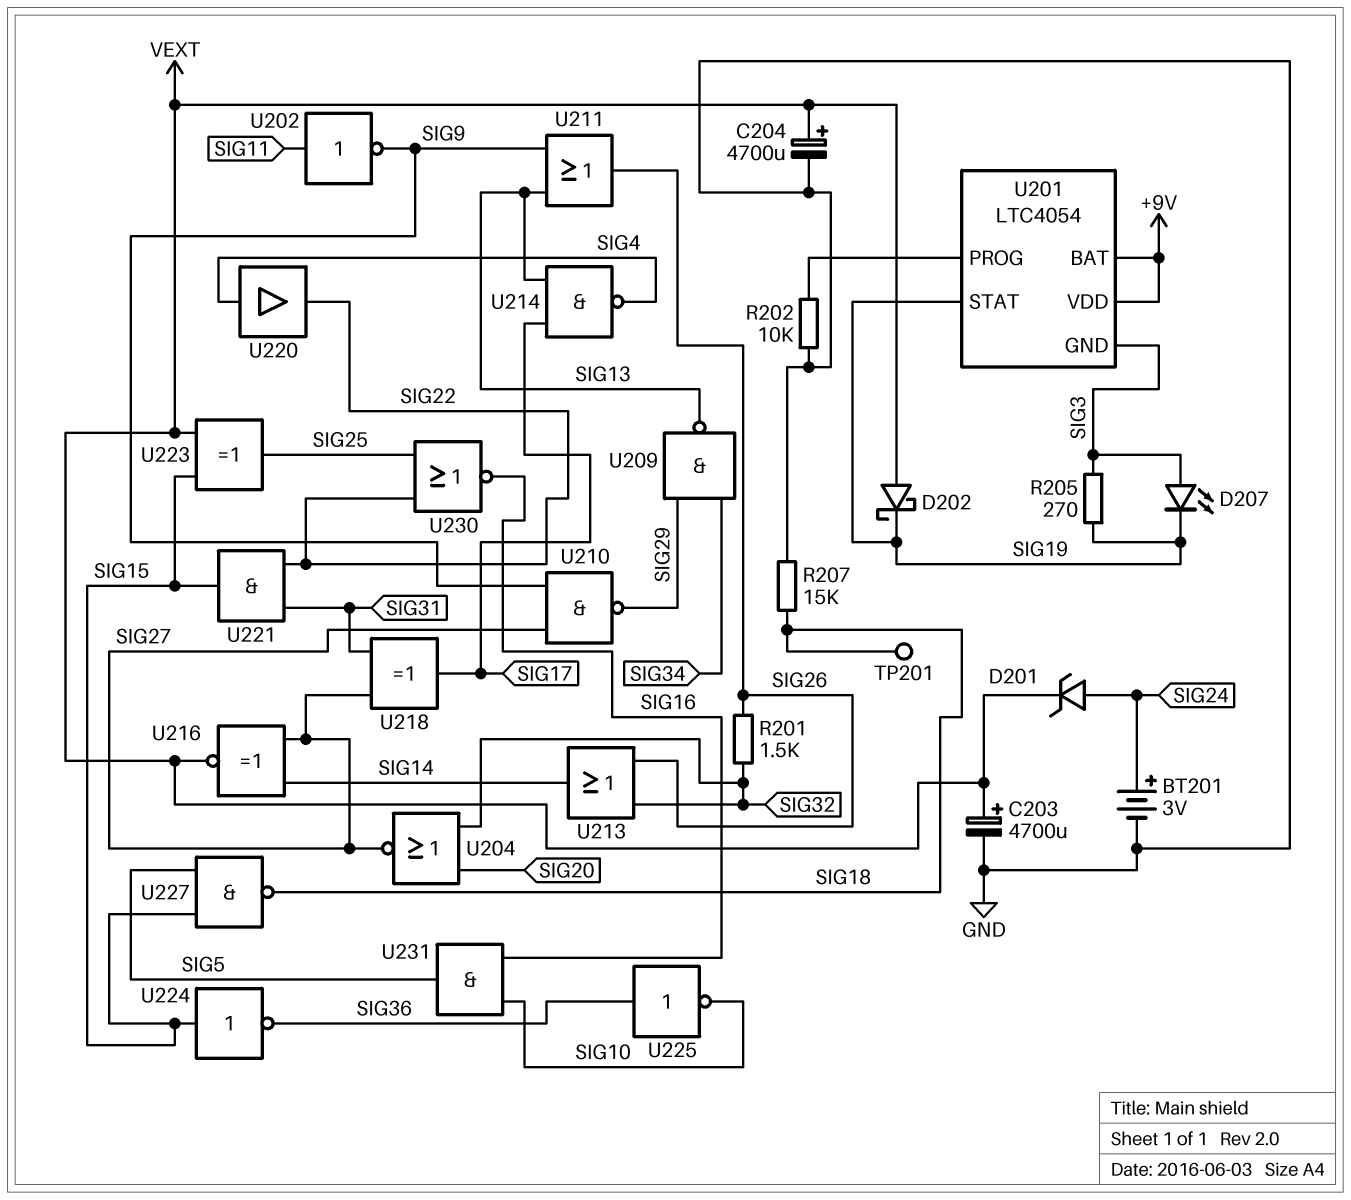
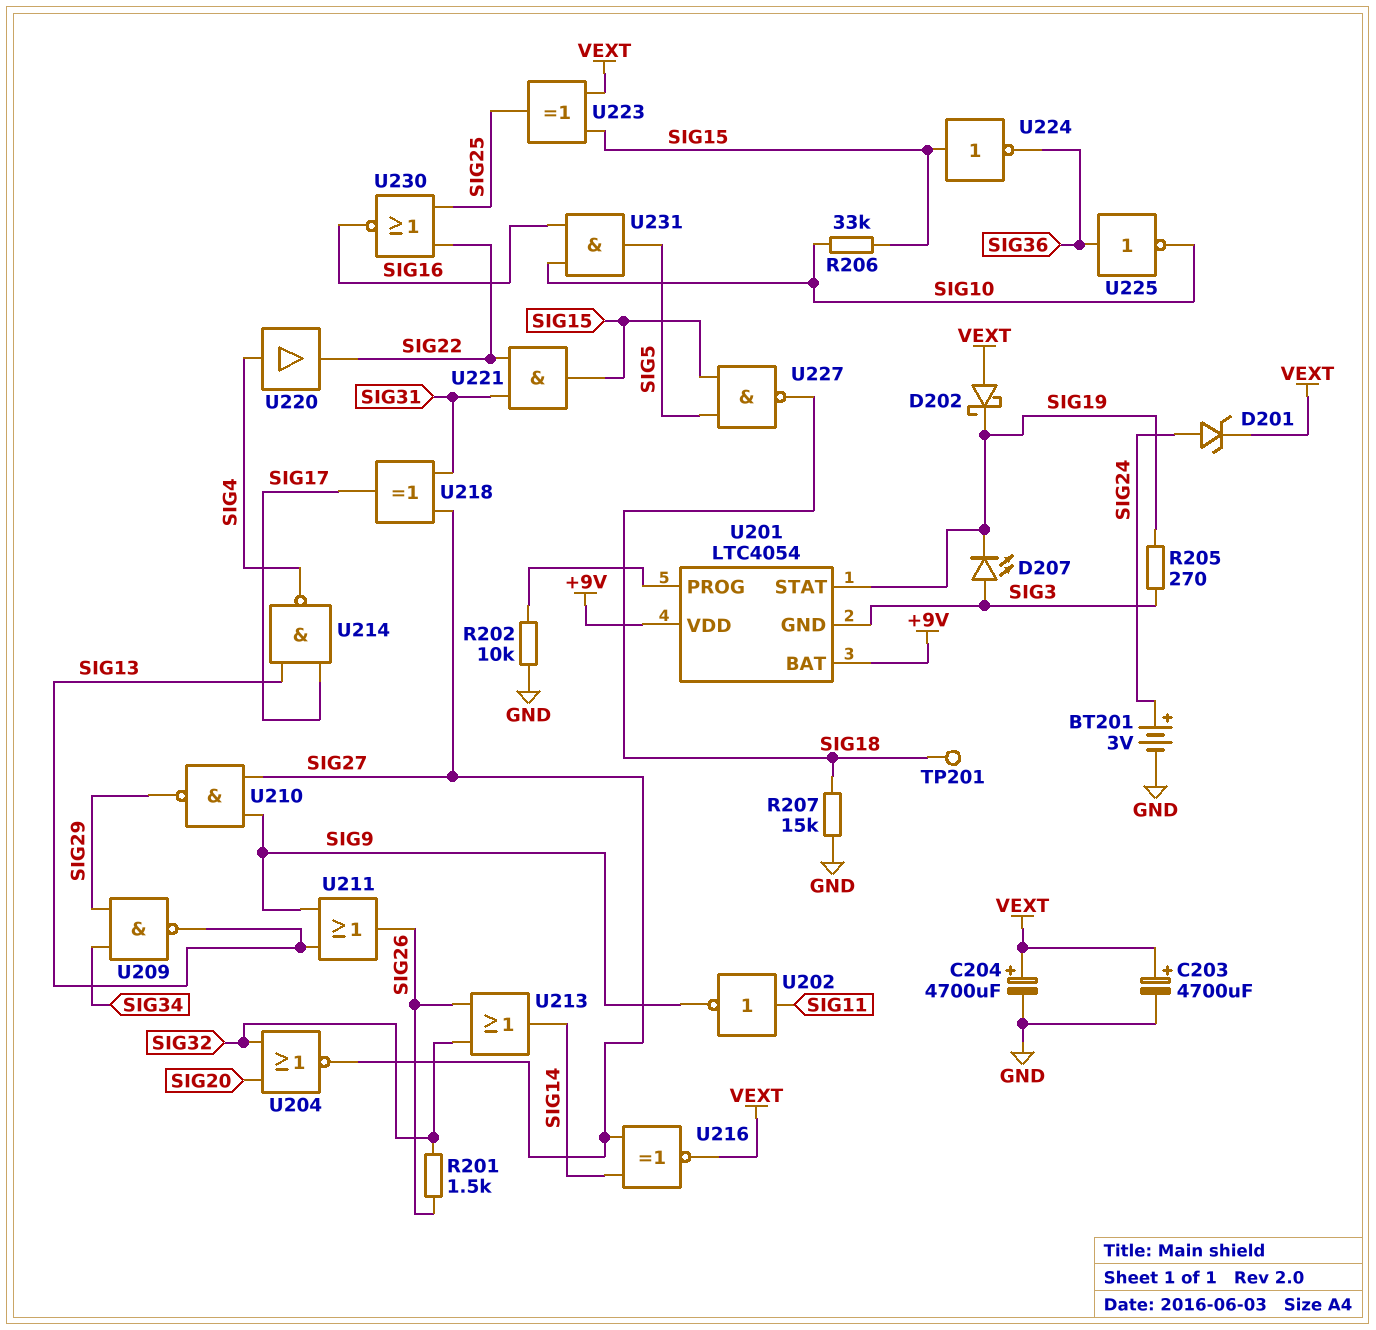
R206: none -> 33k (SIG10, SIG15)

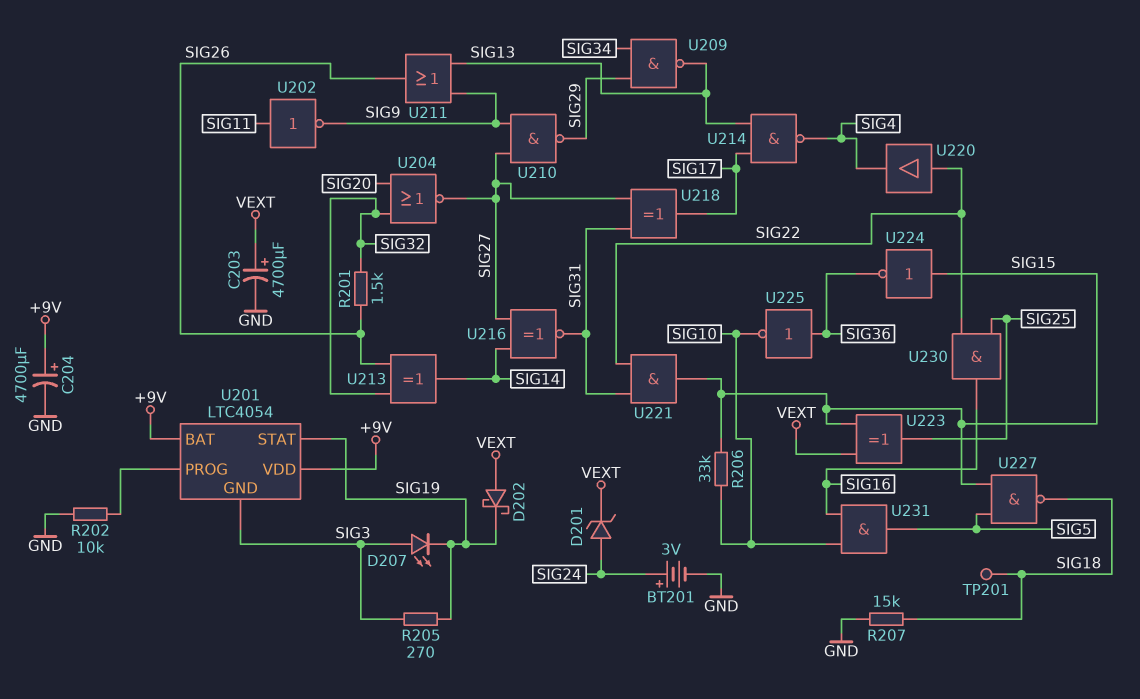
C204: 4700uF (plus VEXT, minus GND) -> 4700uF (plus +9V, minus GND)
U213: OR (in SIG26, in SIG32, out SIG14) -> XOR (in SIG26, in SIG32, out SIG14)
U216: XNOR (in SIG14, in SIG27, out VEXT) -> XNOR (in SIG14, in SIG27, out SIG31)
U220: buffer (in SIG4, out SIG22) -> buffer (in SIG22, out SIG4)
U230: NOR (in SIG22, in SIG25, out SIG16) -> AND (in SIG22, in SIG25, out SIG16)

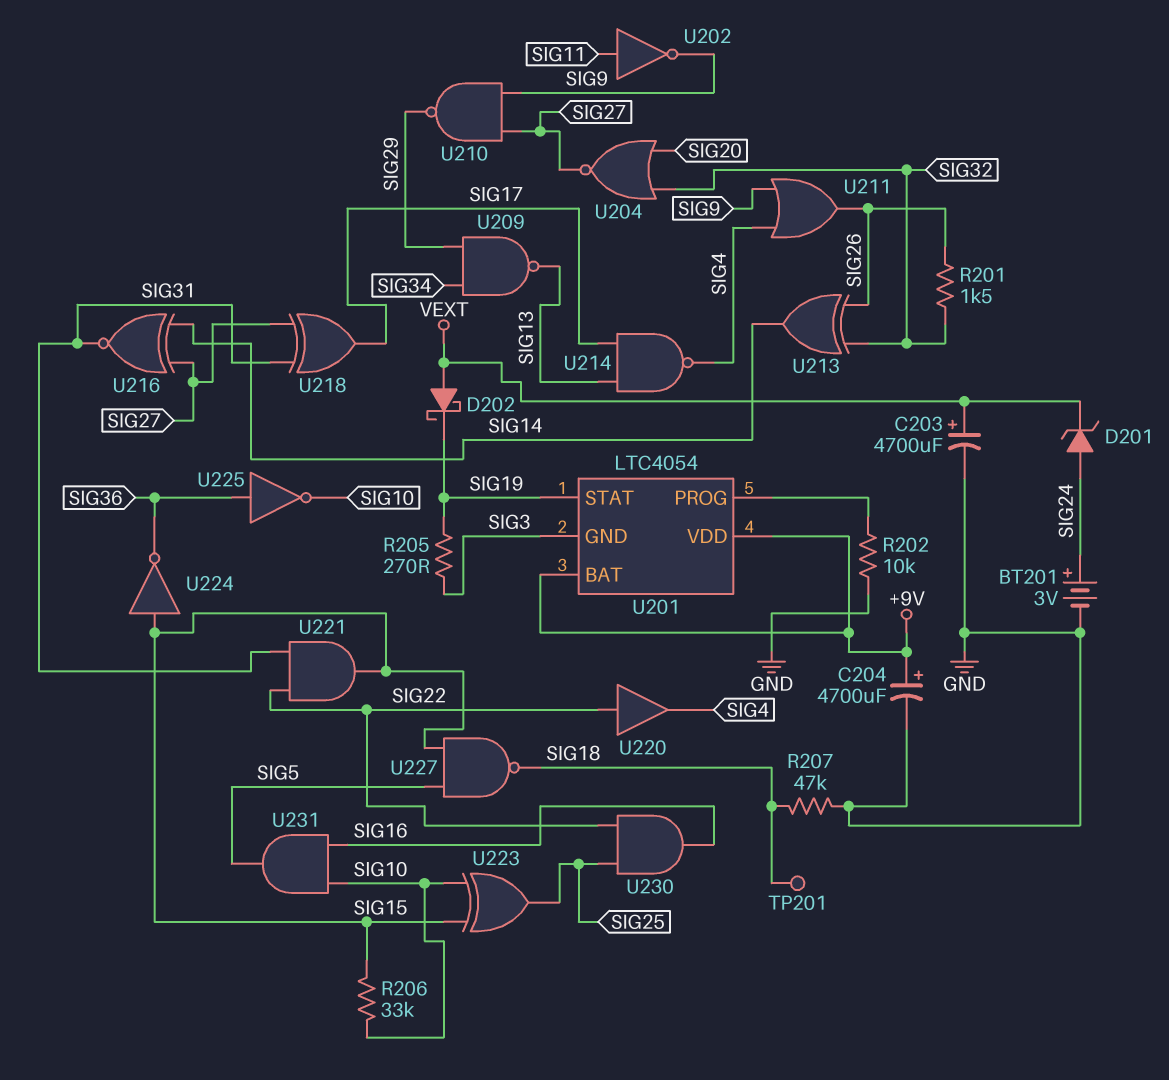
D207: LED (A SIG3, K SIG19) -> none
R207: 15k (GND, SIG18) -> 47k (GND, SIG18)
U211: OR (in SIG9, in SIG13, out SIG26) -> OR (in SIG4, in SIG9, out SIG26)
U223: XOR (in SIG15, in VEXT, out SIG25) -> XOR (in SIG10, in SIG15, out SIG25)

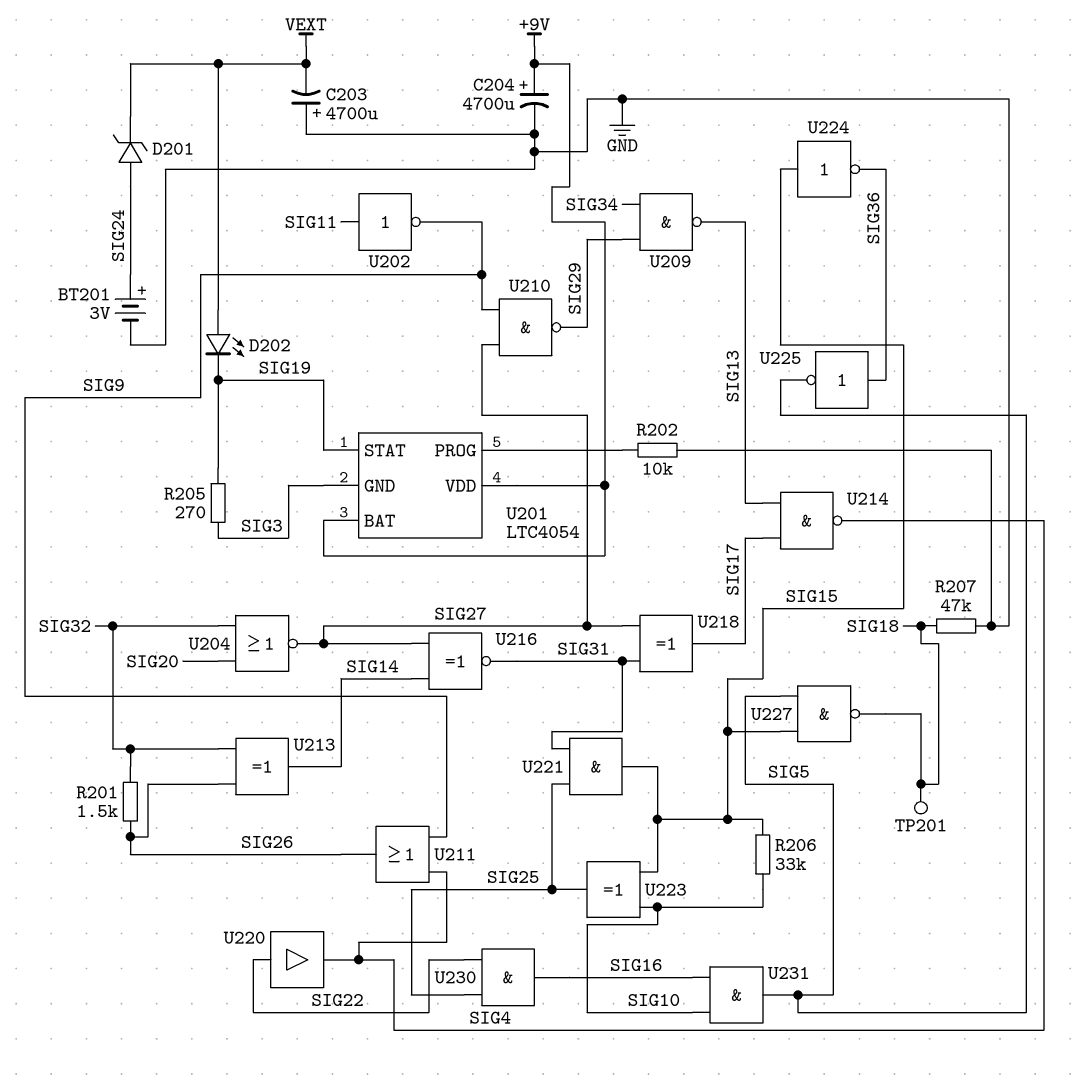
C203: 4700uF (plus VEXT, minus GND) -> 4700uF (plus GND, minus VEXT)
D202: schottky (A VEXT, K SIG19) -> LED (A VEXT, K SIG19)
U221: AND (in SIG22, in SIG31, out SIG15) -> AND (in SIG25, in SIG31, out SIG15)
U225: NOT (in SIG36, out SIG10) -> NOT (in SIG36, out SIG5)

